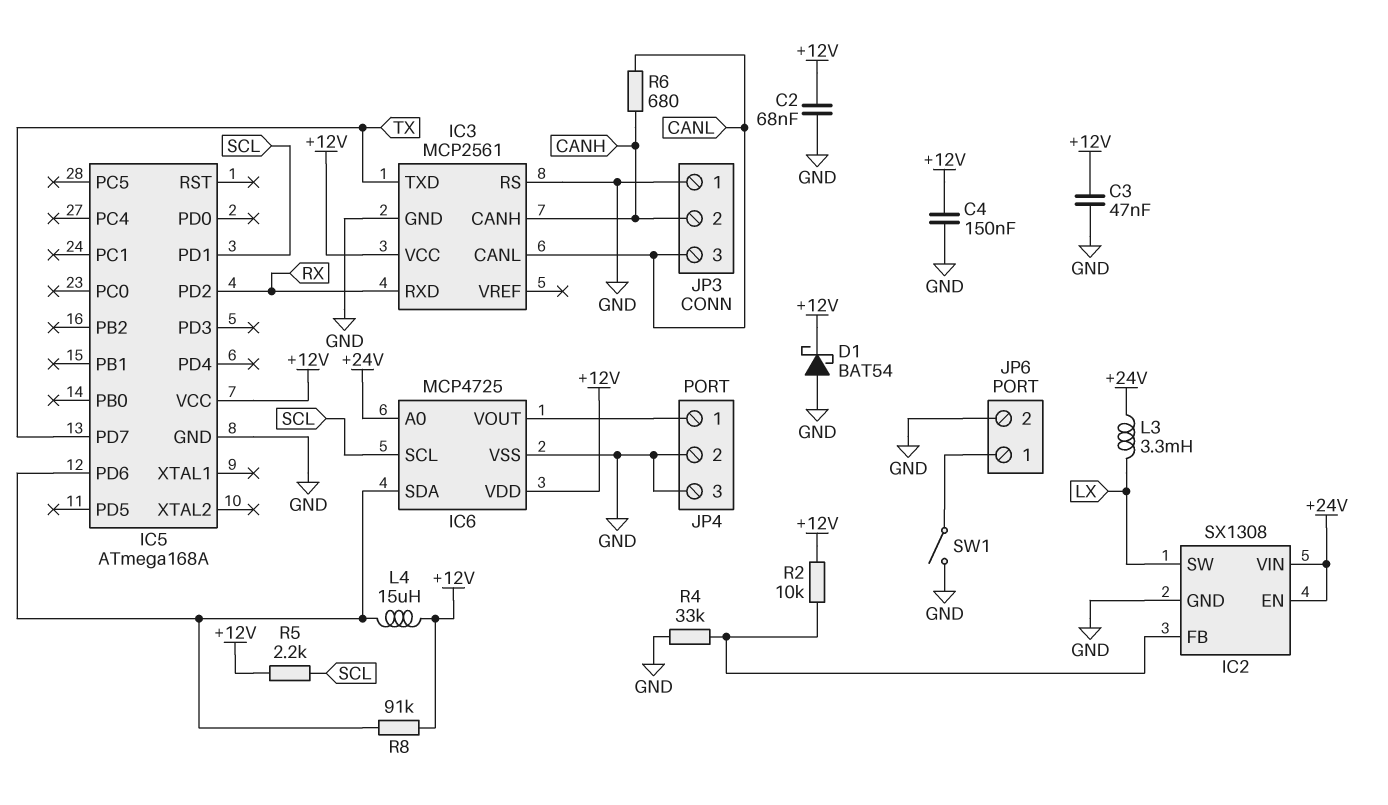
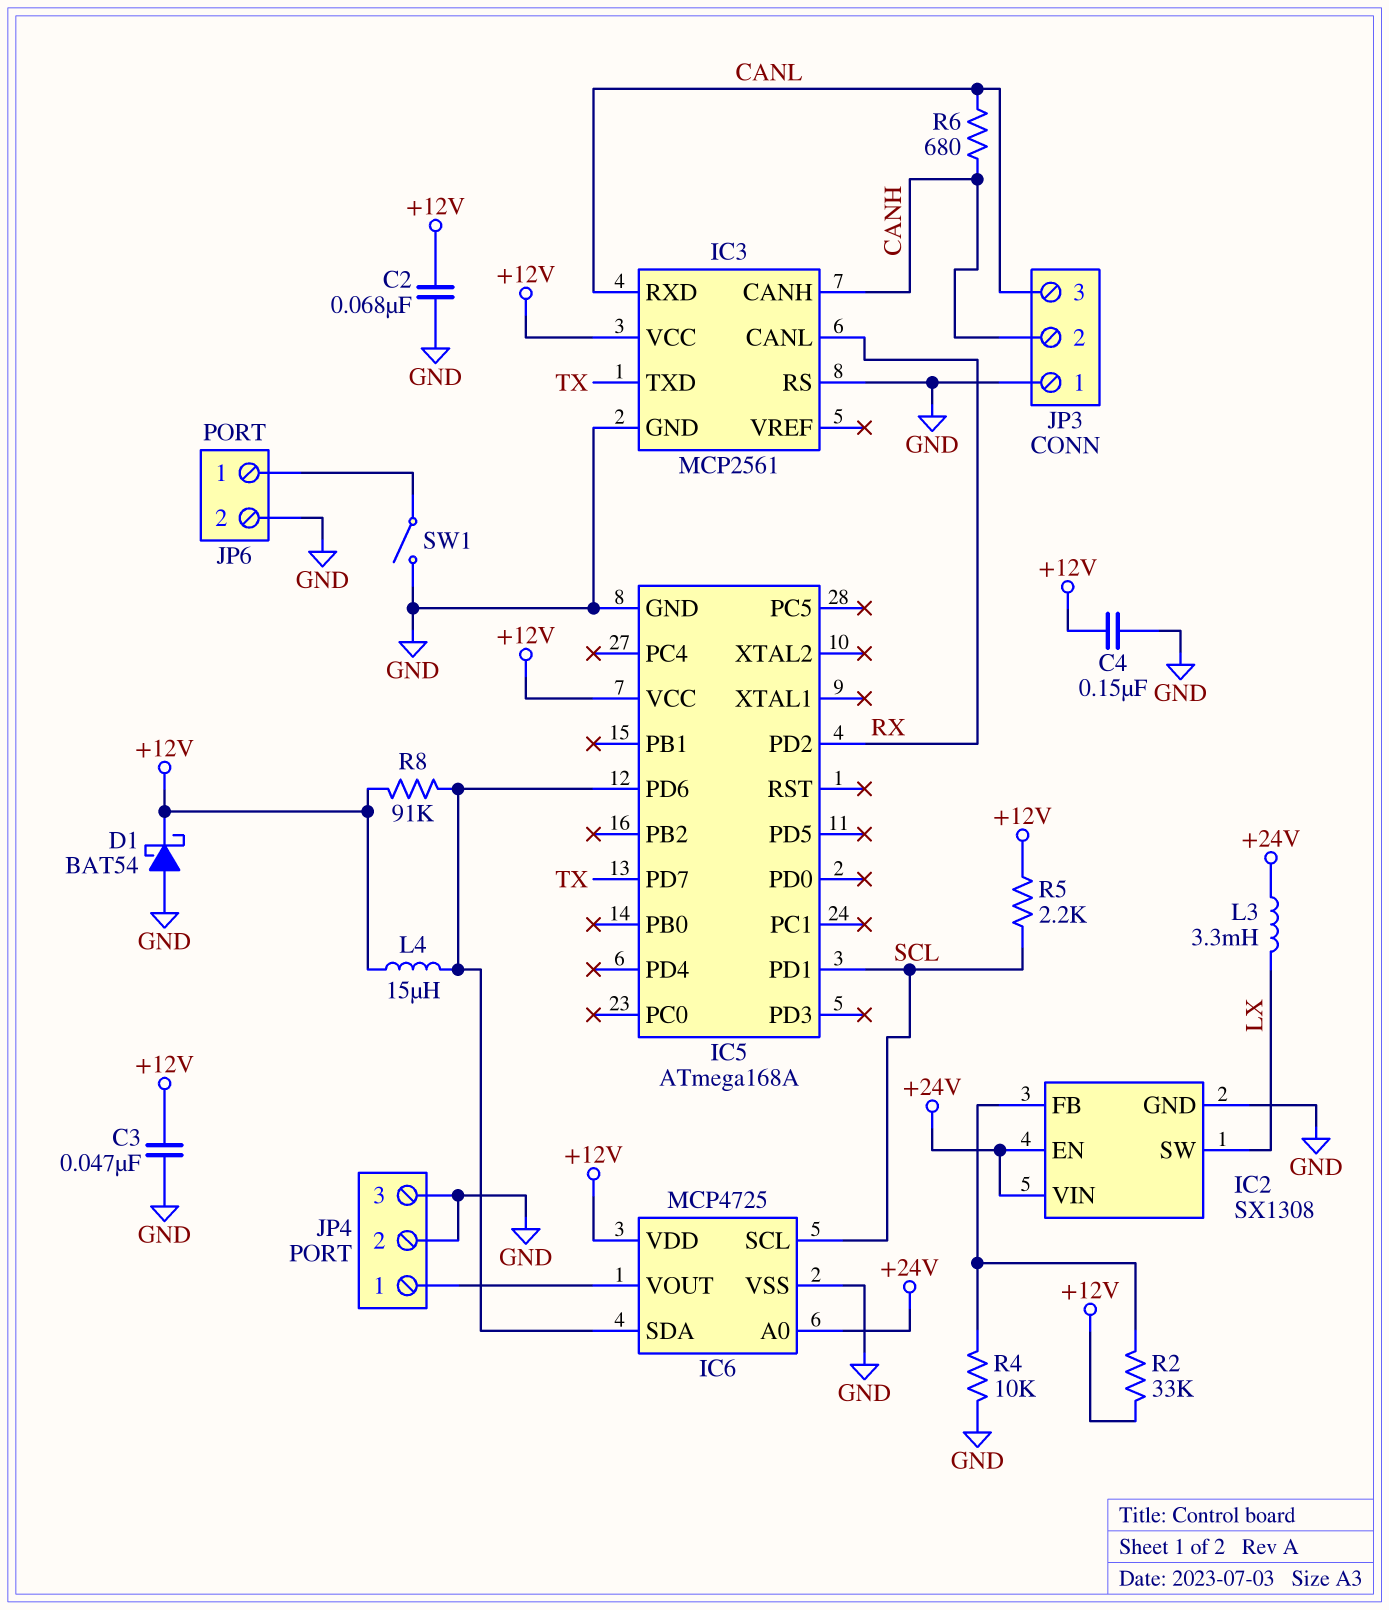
IC3 pin CANL: CANL -> RX
IC3 pin RXD: RX -> CANL
R2: 10k (+12V, IC2/FB) -> 33k (+12V, IC2/FB)
R4: 33k (GND, IC2/FB) -> 10k (GND, IC2/FB)

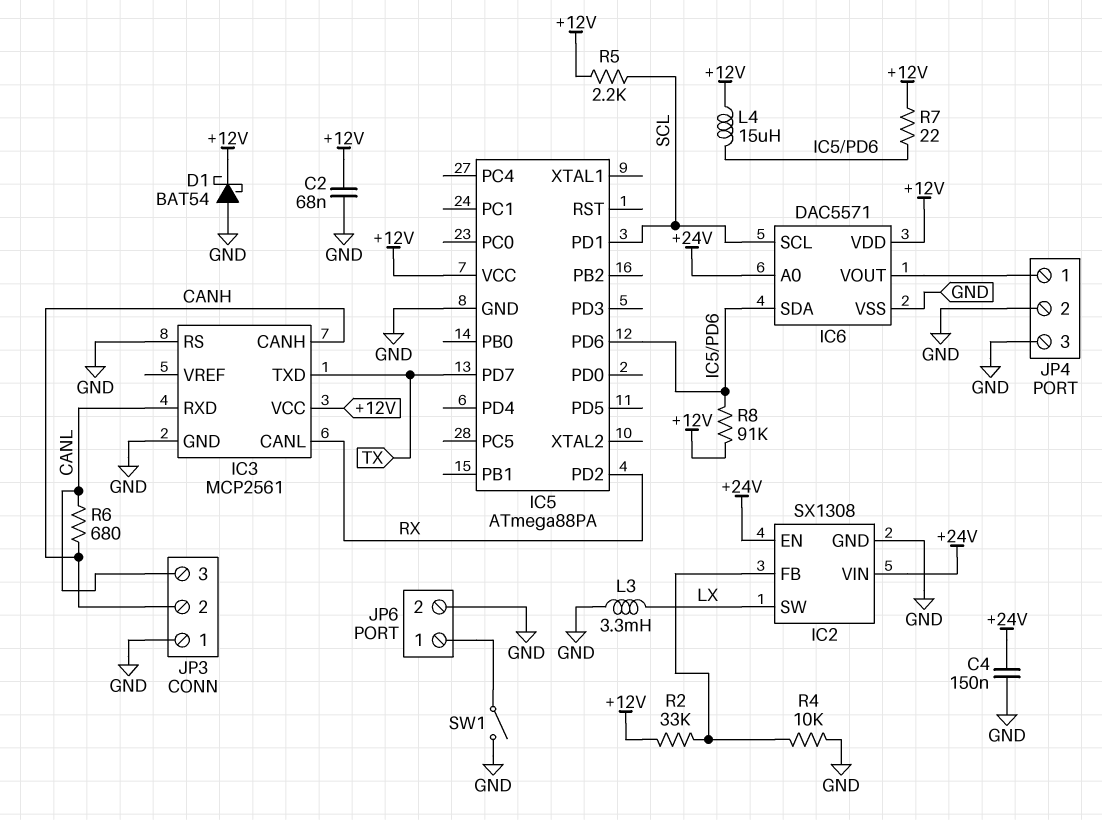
C3: 47nF (+12V, GND) -> none
C4: 150nF (+12V, GND) -> 150nF (+24V, GND)
IC5: ATmega168A -> ATmega88PA
IC6: MCP4725 -> DAC5571
L3: 3.3mH (+24V, LX) -> 3.3mH (GND, LX)
R7: none -> 22 (+12V, IC5/PD6)

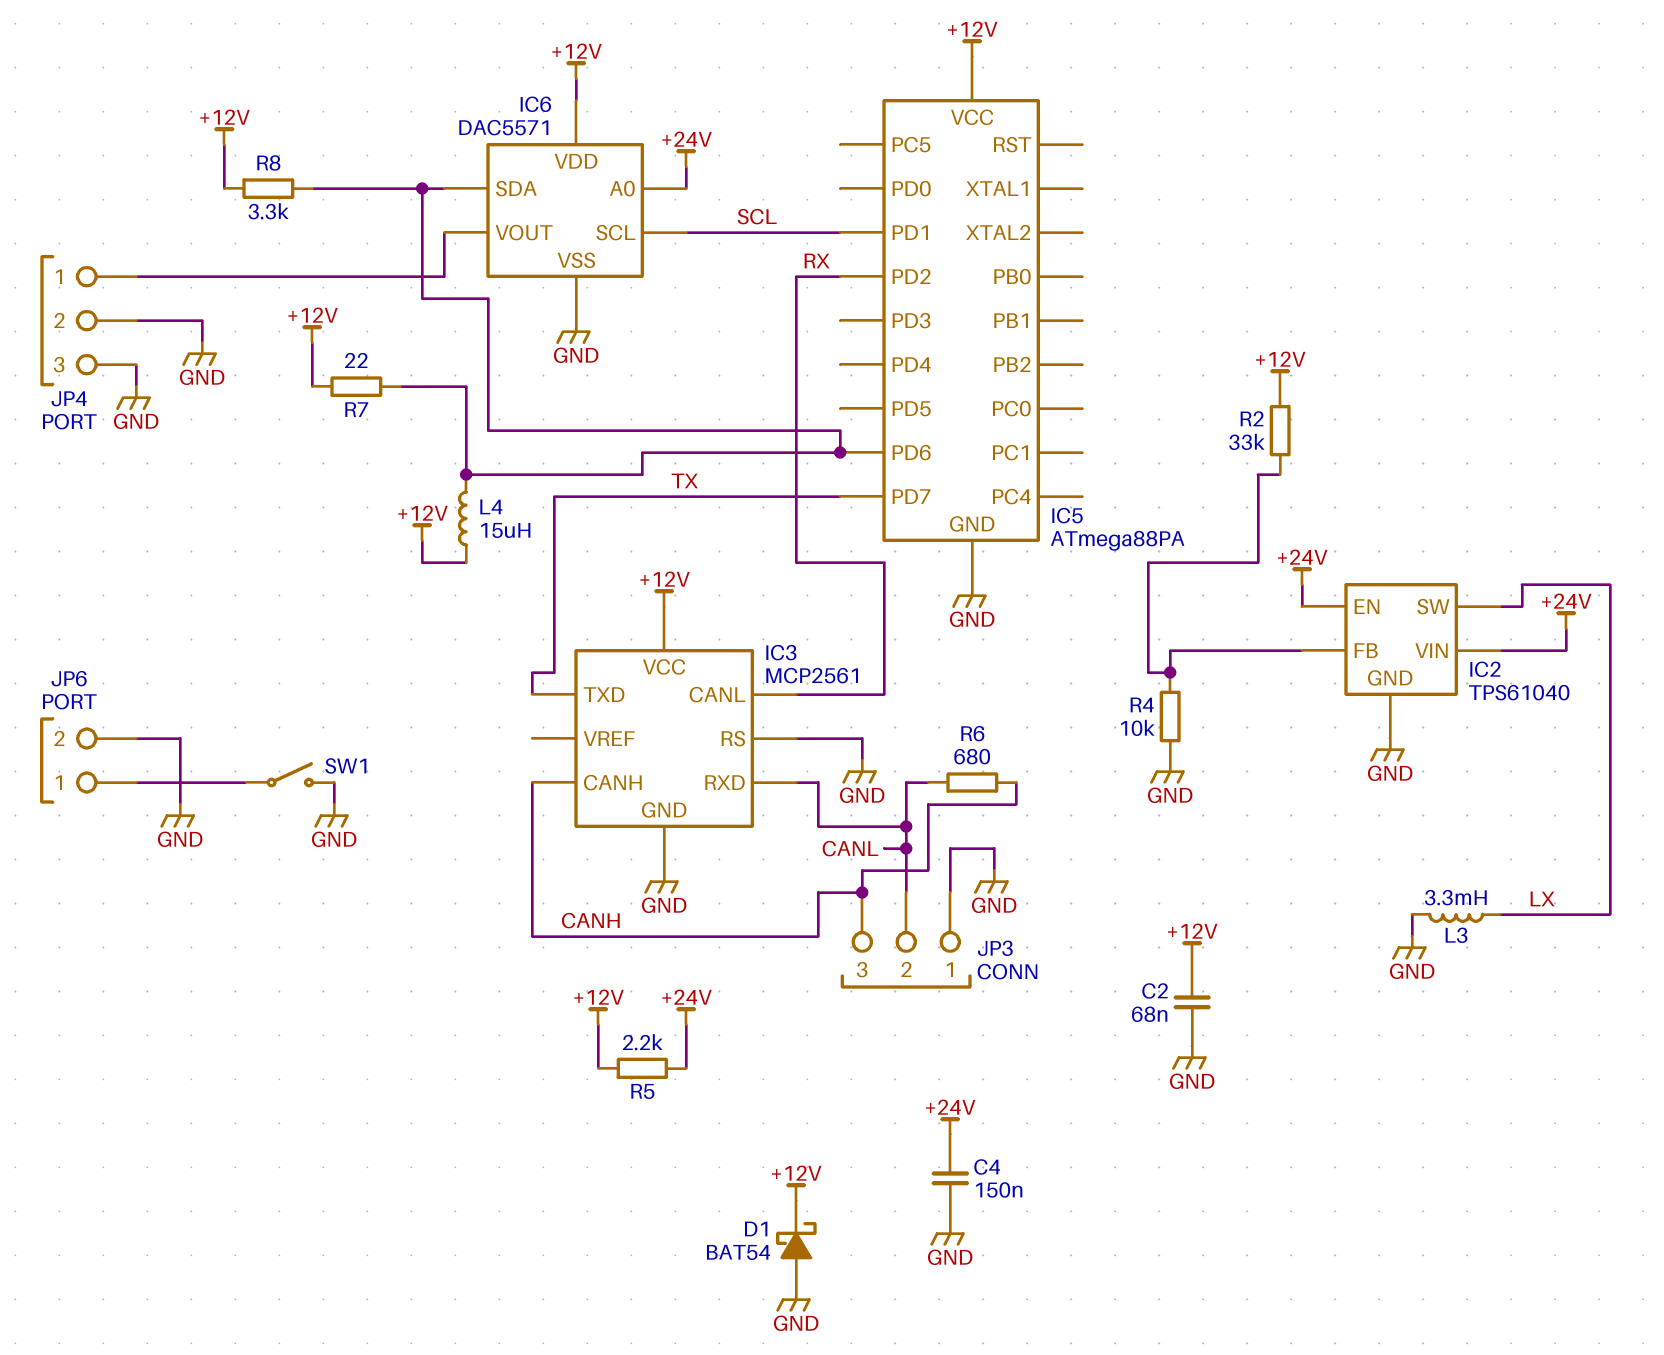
IC2: SX1308 -> TPS61040
JP3 pin 2: CANH -> CANL
JP3 pin 3: CANL -> CANH
R5: 2.2k (+12V, SCL) -> 2.2k (+12V, +24V)
R8: 91k (+12V, IC5/PD6) -> 3.3k (+12V, IC5/PD6)

